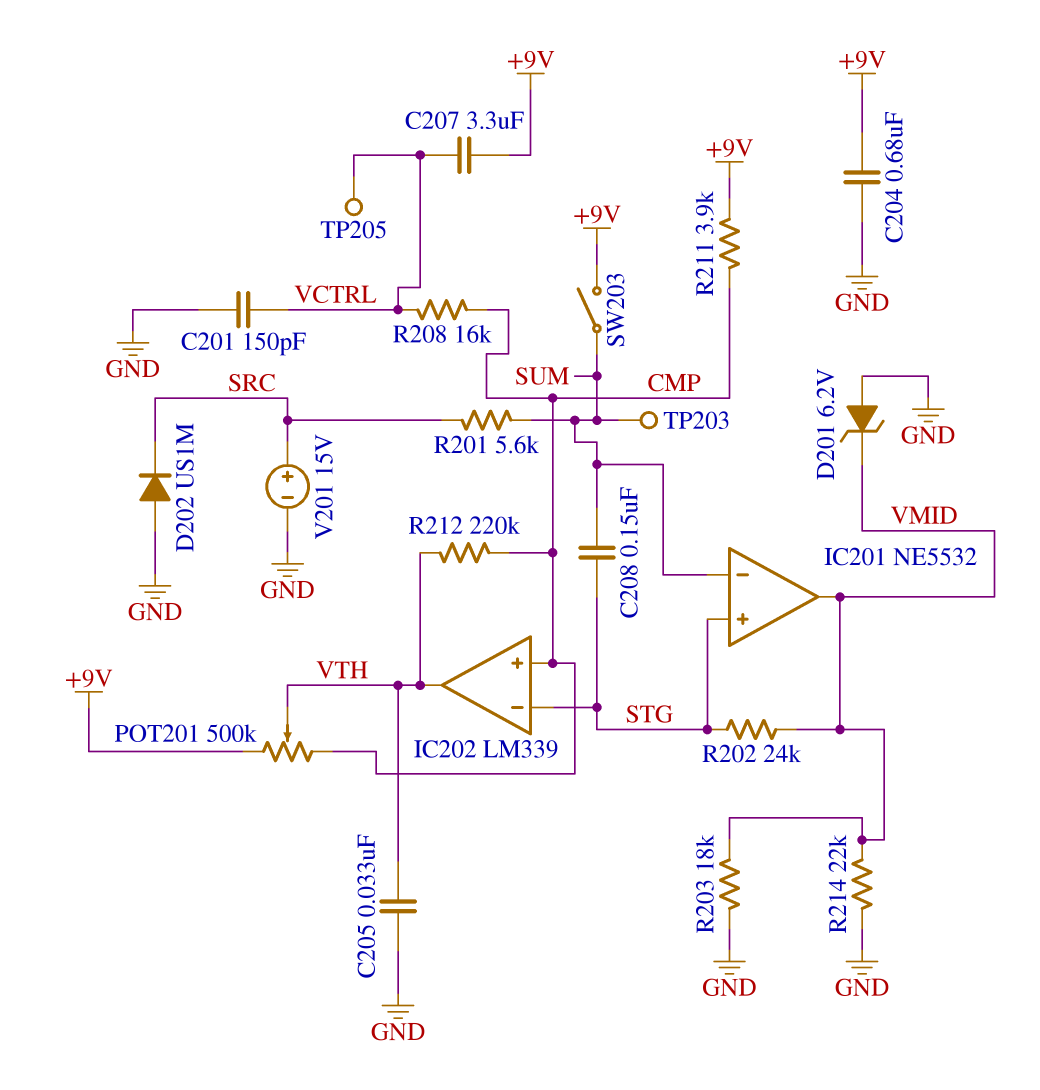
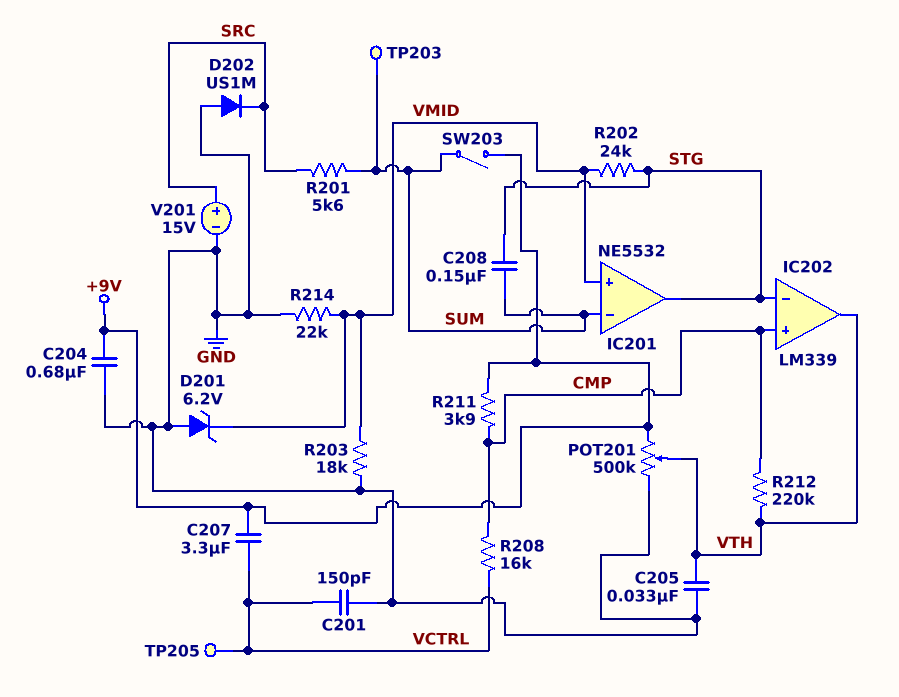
IC201 pin in+: STG -> VMID
IC201 pin out: VMID -> STG
POT201: 500k (+9V, CMP, wiper VTH) -> 500k (+9V, GND, wiper VTH)

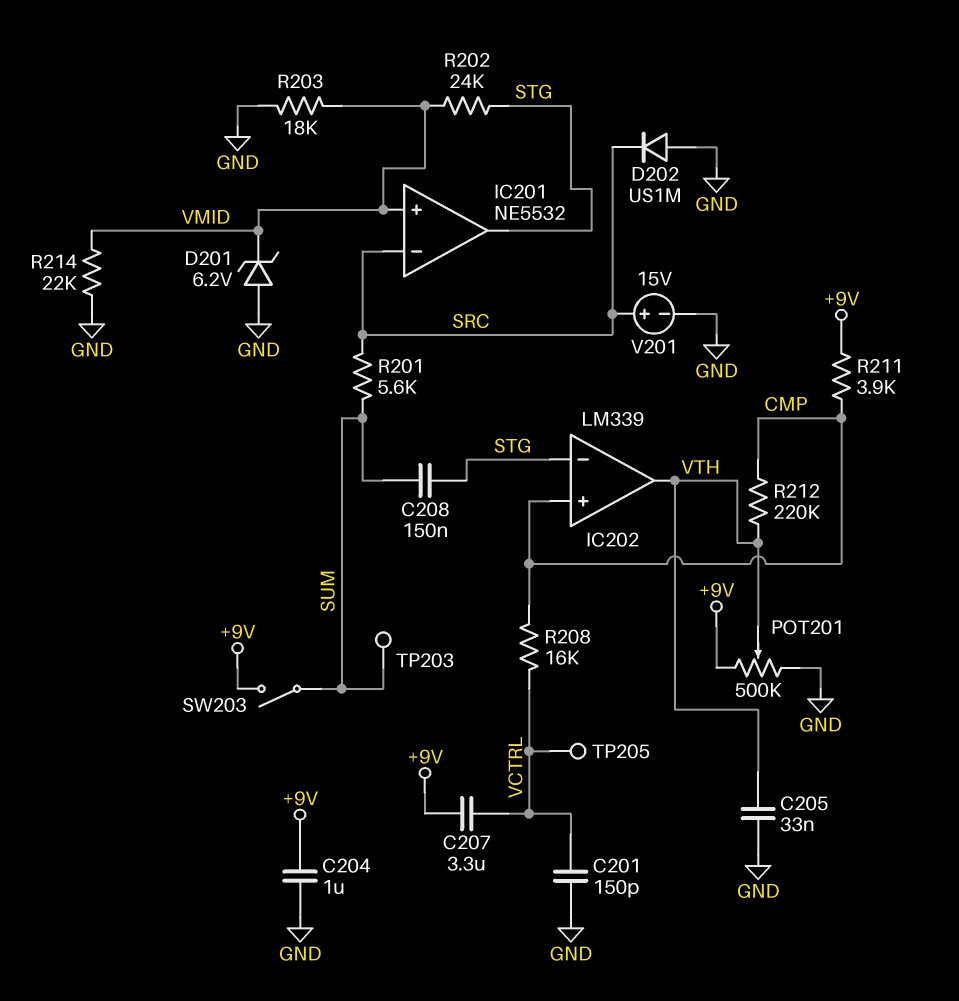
C204: 680nF (+9V, GND) -> 1uF (+9V, GND)
IC201 pin in-: SUM -> SRC

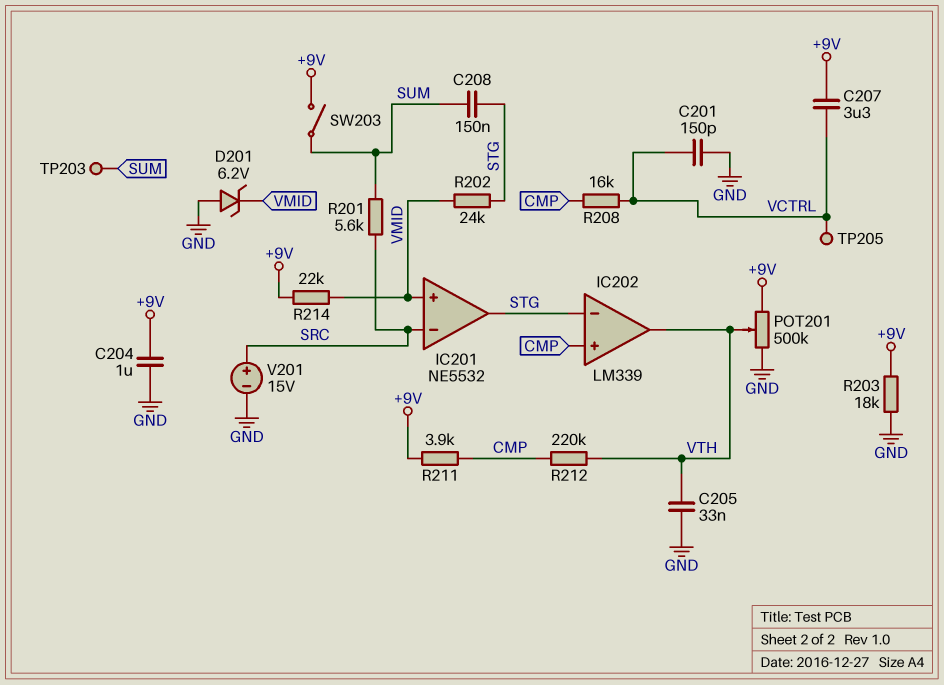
D202: diode US1M (A GND, K SRC) -> none
R203: 18k (GND, VMID) -> 18k (+9V, GND)
R214: 22k (GND, VMID) -> 22k (+9V, VMID)

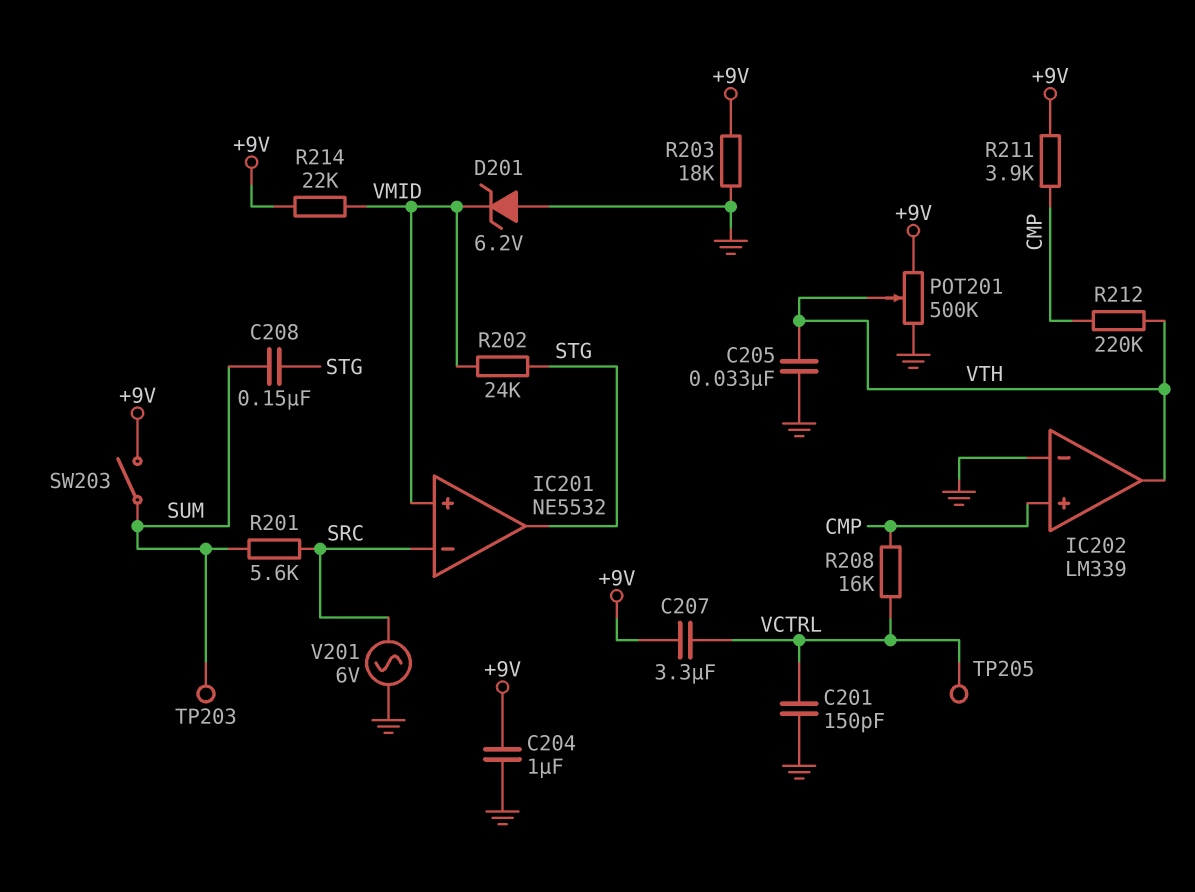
IC202 pin in-: STG -> GND
V201: 15V (plus SRC, minus GND) -> AC 6V (GND, SRC)

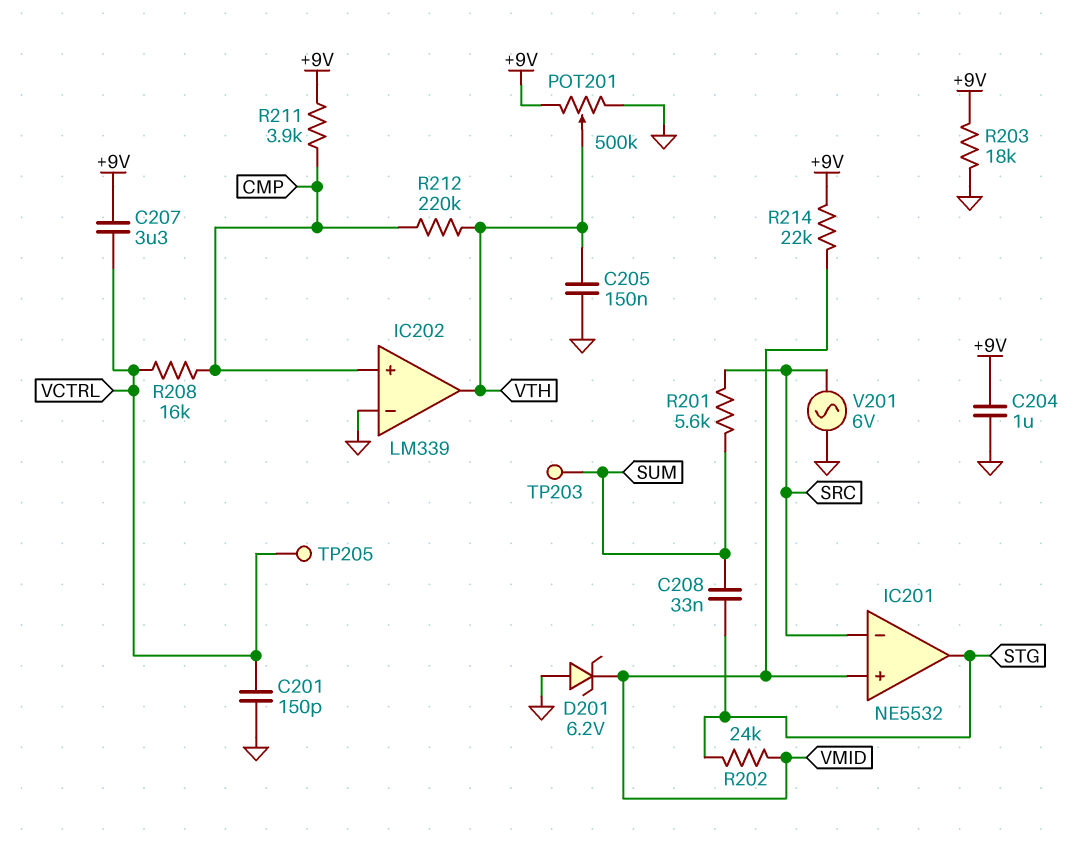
C205: 33nF (GND, VTH) -> 150nF (GND, VTH)
C208: 150nF (STG, SUM) -> 33nF (STG, SUM)
SW203: switch (+9V, SUM) -> none

